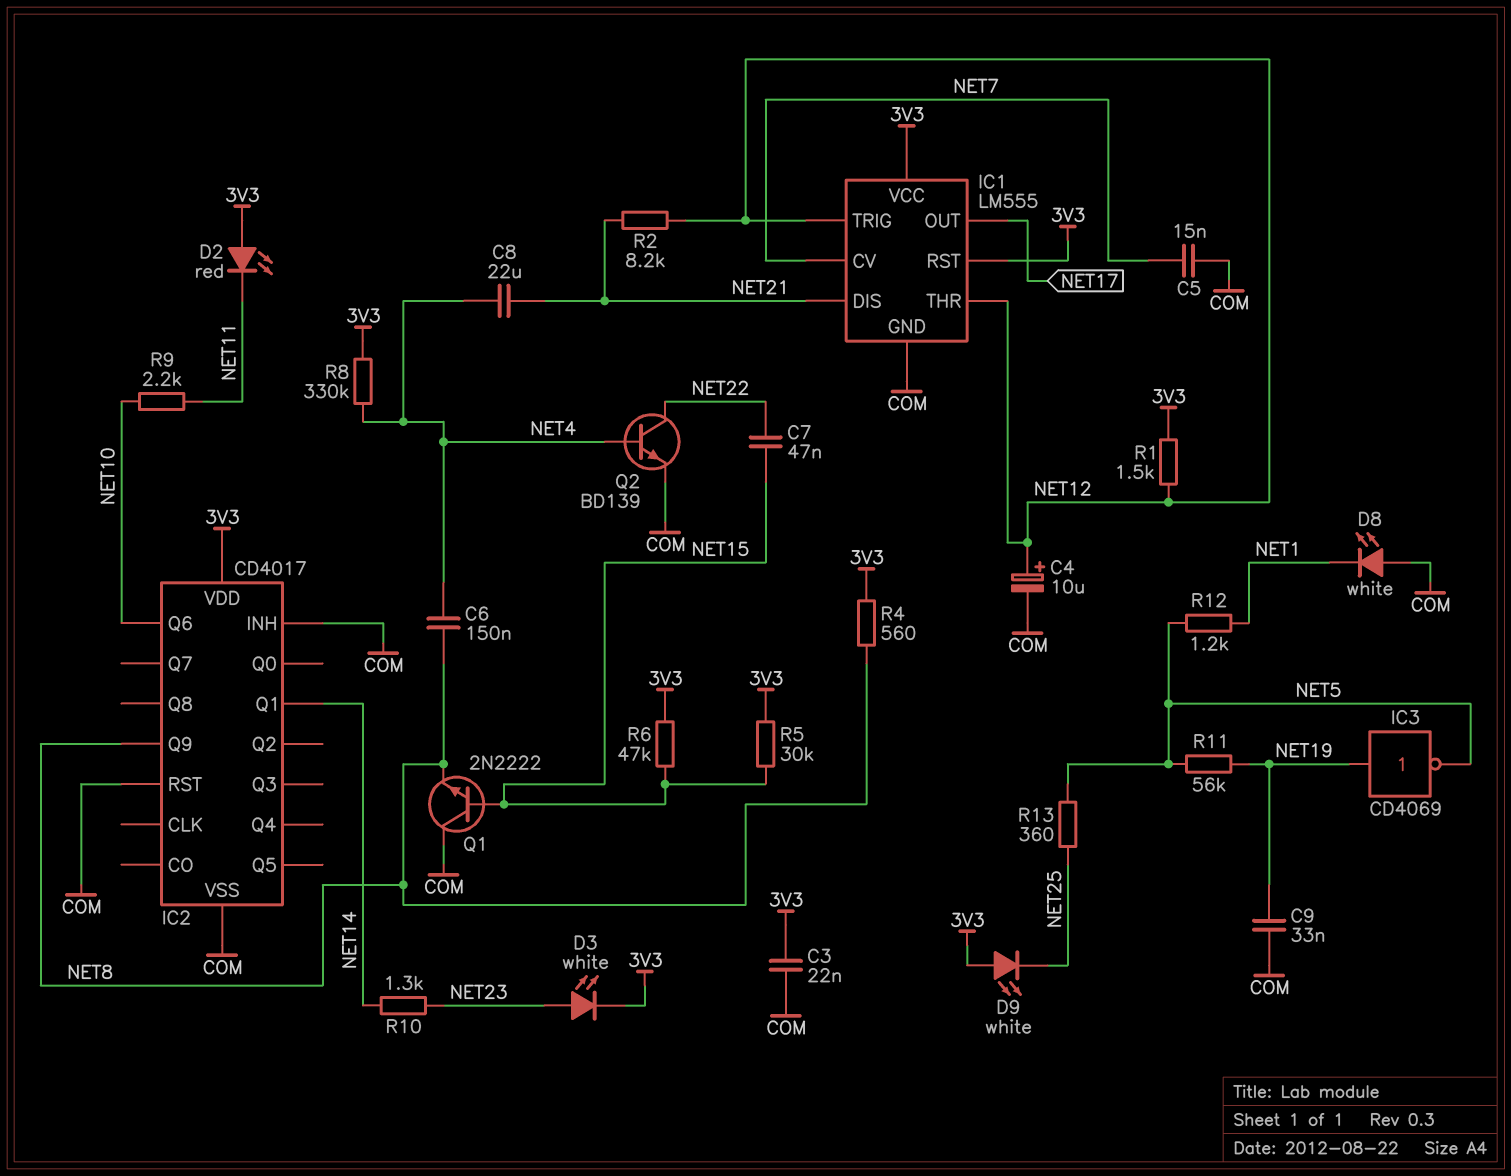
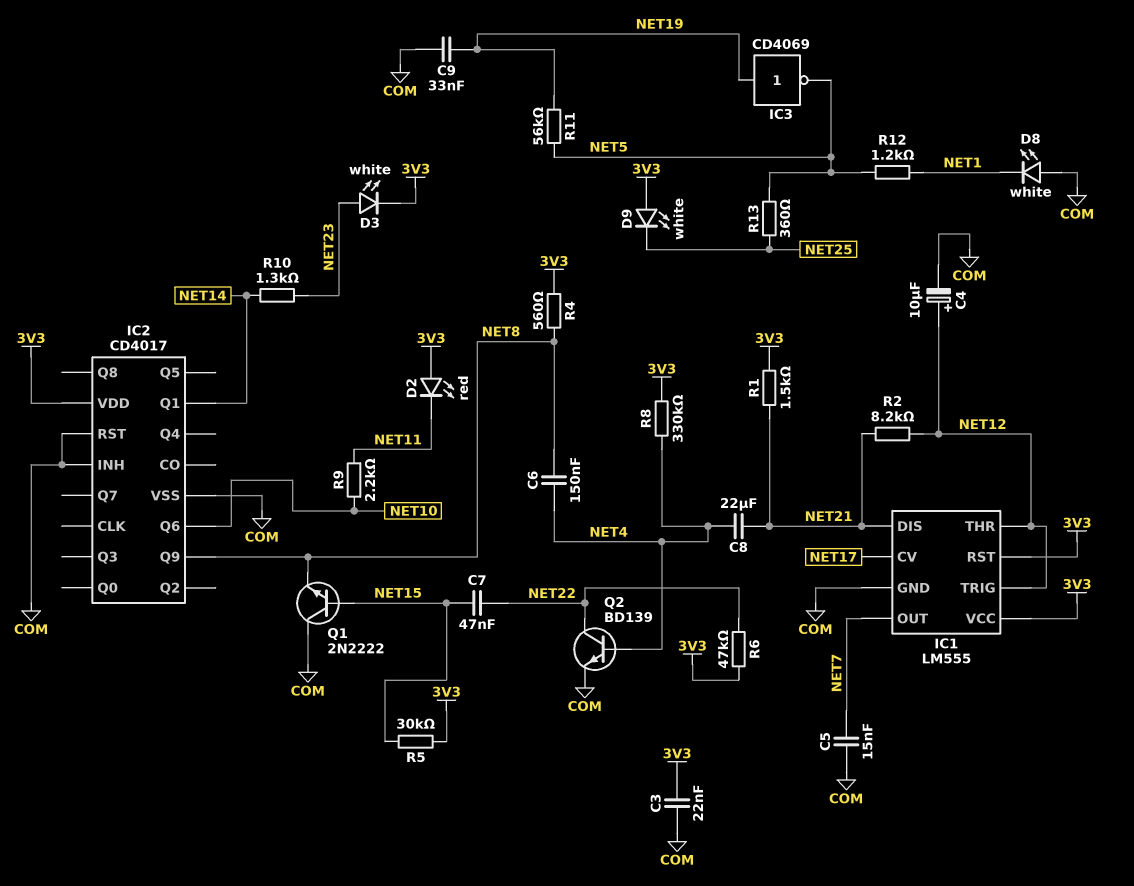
IC1 pin CV: NET7 -> NET17
IC1 pin OUT: NET17 -> NET7
R1: 1.5k (3V3, NET12) -> 1.5k (3V3, NET21)
R6: 47k (3V3, NET15) -> 47k (3V3, NET22)

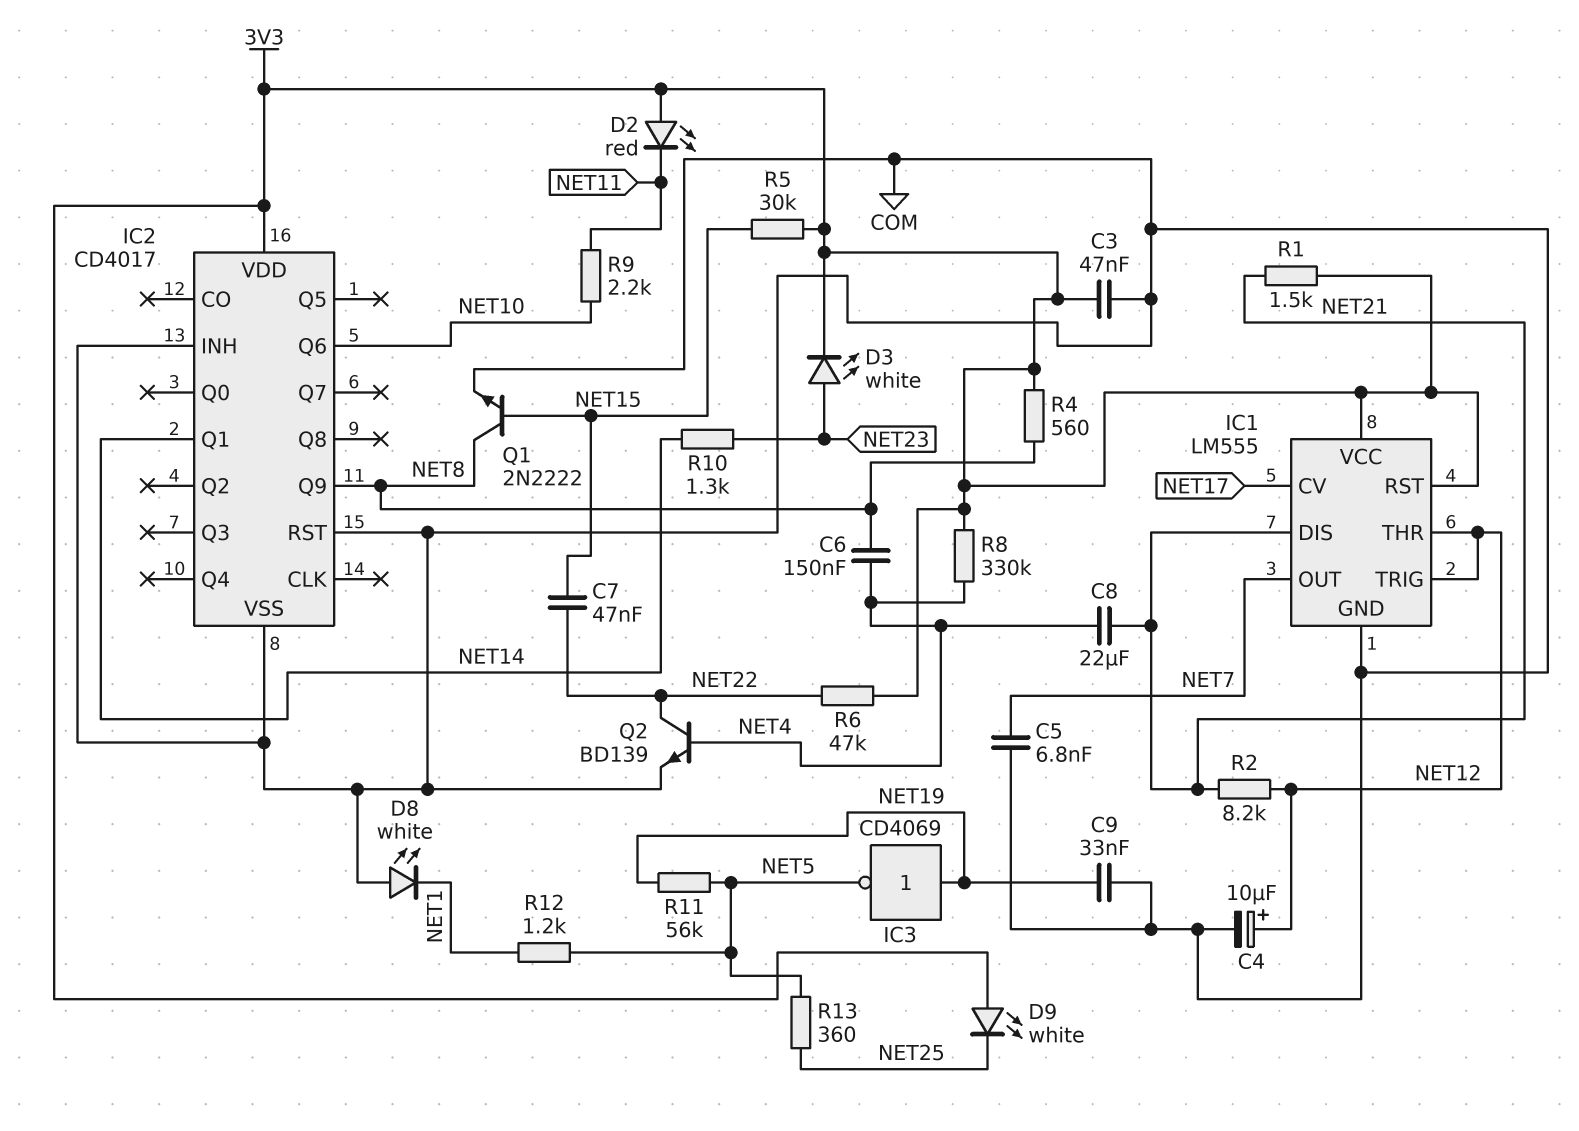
C3: 22nF (3V3, COM) -> 47nF (3V3, COM)
C5: 15nF (COM, NET7) -> 6.8nF (COM, NET7)
Q1: NPN 2N2222 (B NET15, C COM, E NET8) -> NPN 2N2222 (B NET15, C NET8, E COM)

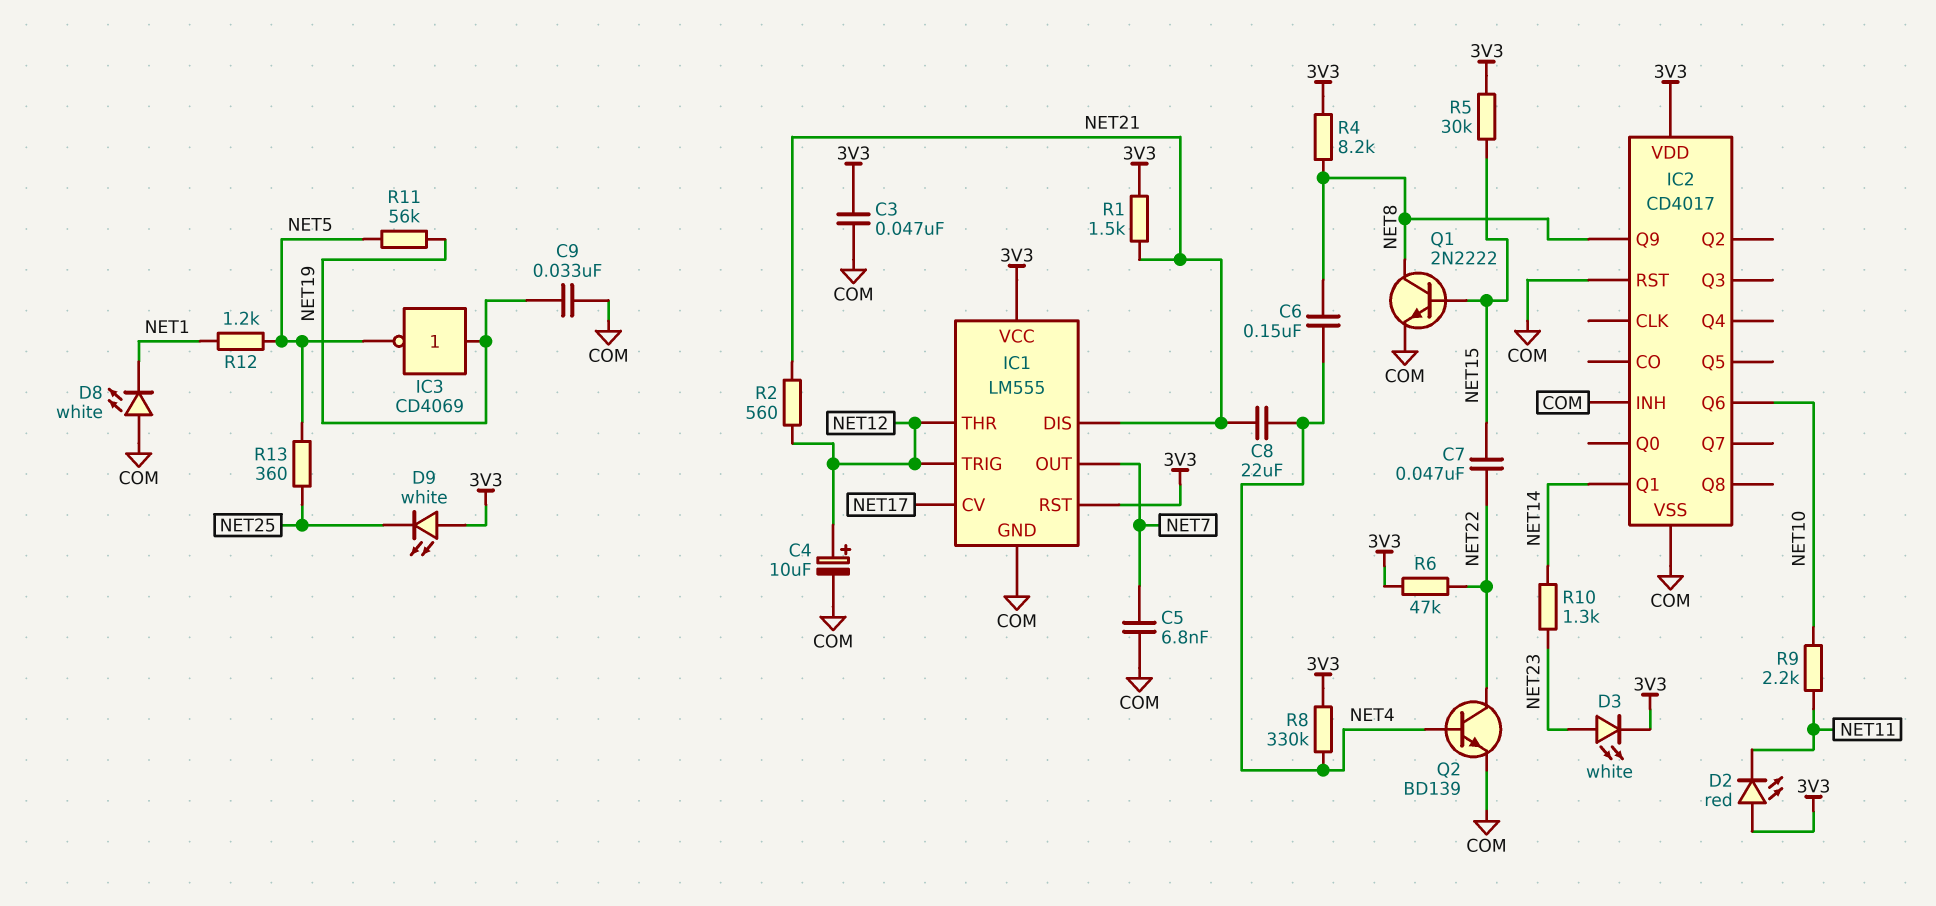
R2: 8.2k (NET12, NET21) -> 560 (NET12, NET21)
R4: 560 (3V3, NET8) -> 8.2k (3V3, NET8)

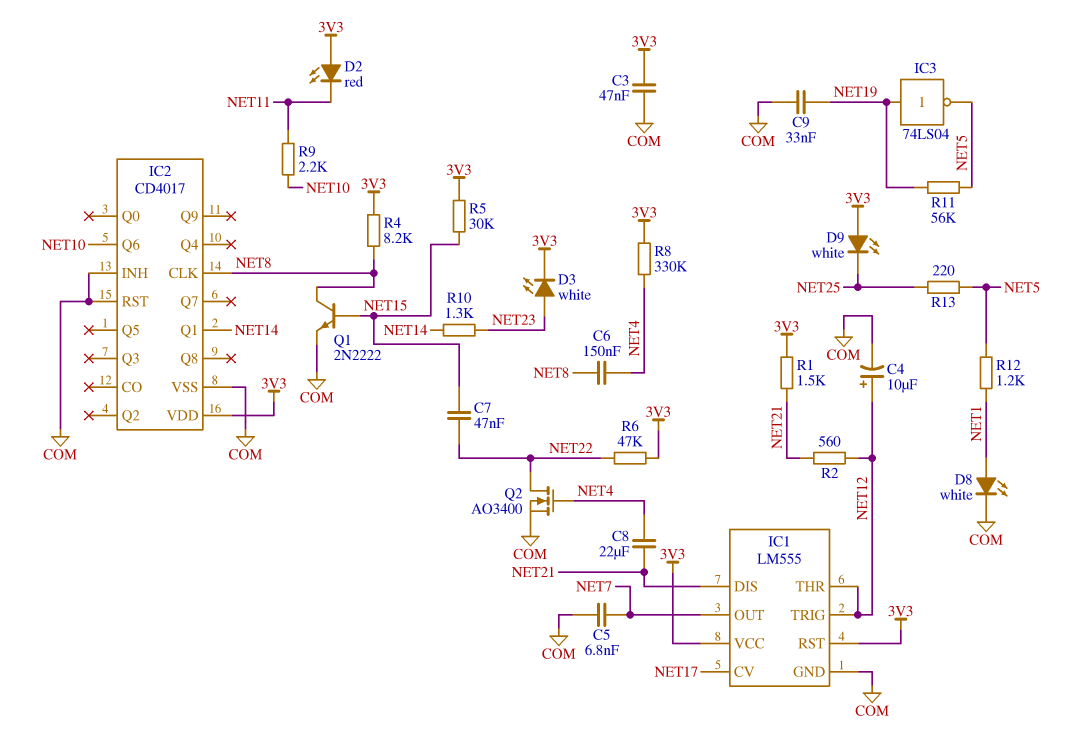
D8: LED white (A COM, K NET1) -> LED white (A NET1, K COM)
IC2 pin CLK: none -> NET8
IC2 pin Q9: NET8 -> none
IC3: NOT CD4069 (in NET19, out NET5) -> NOT 74LS04 (in NET19, out NET5)
Q2: NPN BD139 (B NET4, C NET22, E COM) -> NMOS AO3400 (G NET4, D NET22, S COM)
R13: 360 (NET5, NET25) -> 220 (NET5, NET25)

